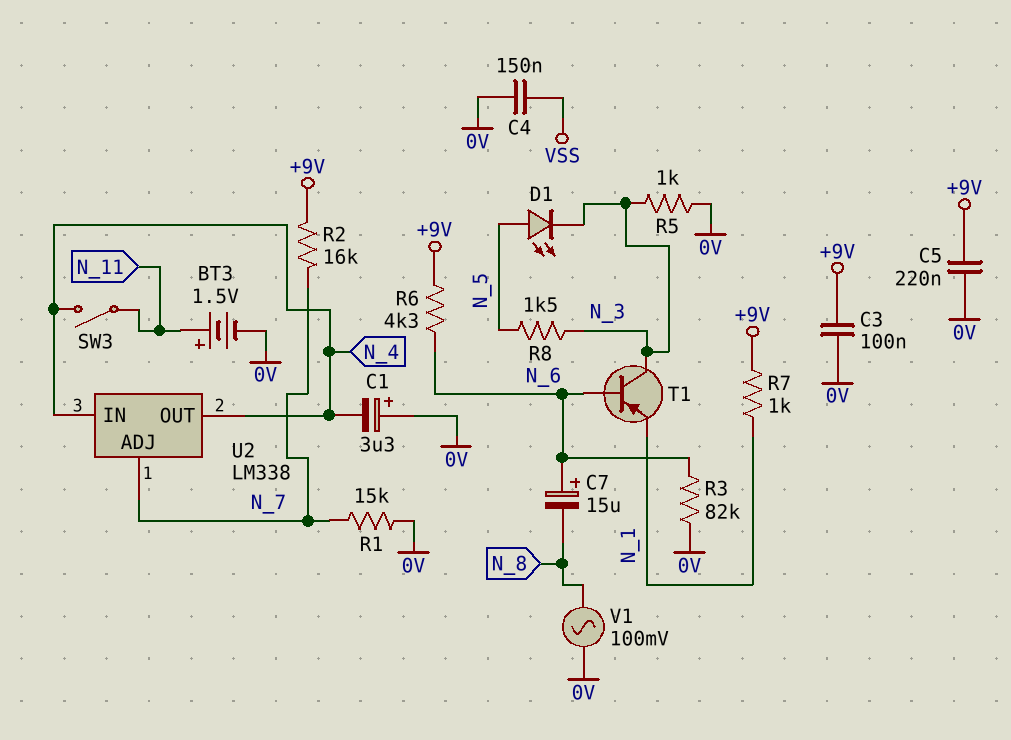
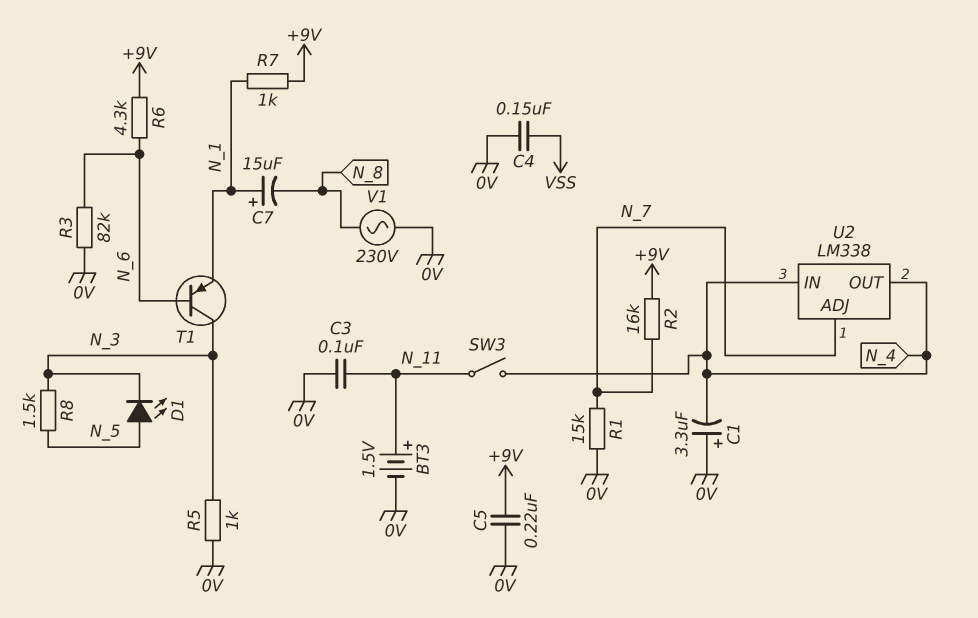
C3: 100nF (+9V, 0V) -> 100nF (0V, N_11)
C7: 15uF (plus N_6, minus N_8) -> 15uF (plus N_1, minus N_8)
V1: AC 100mV (0V, N_8) -> AC 230V (0V, N_8)

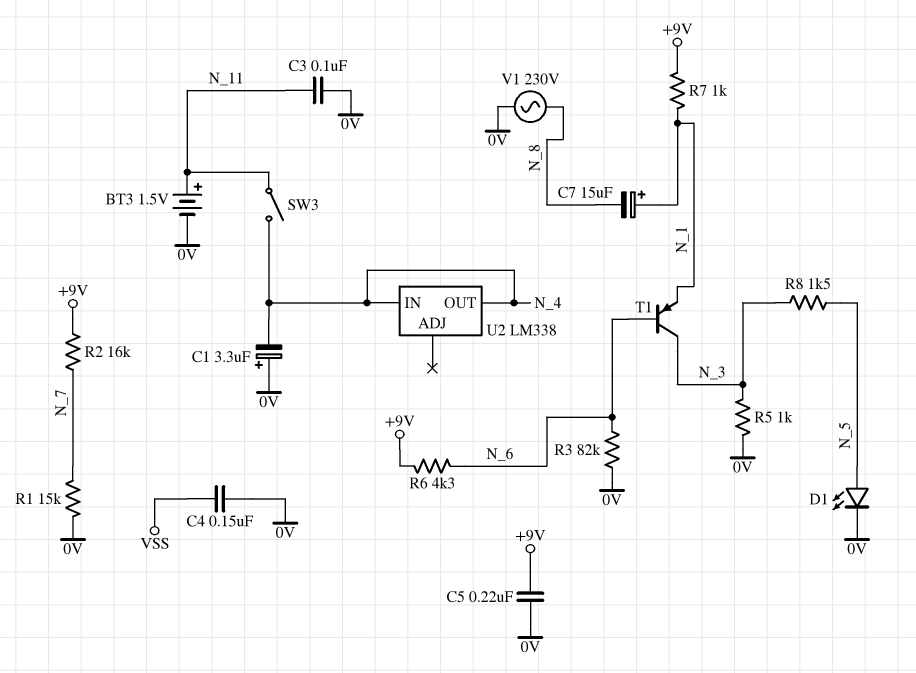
D1: LED (A N_5, K N_3) -> LED (A N_5, K 0V)
U2 pin ADJ: N_7 -> none

